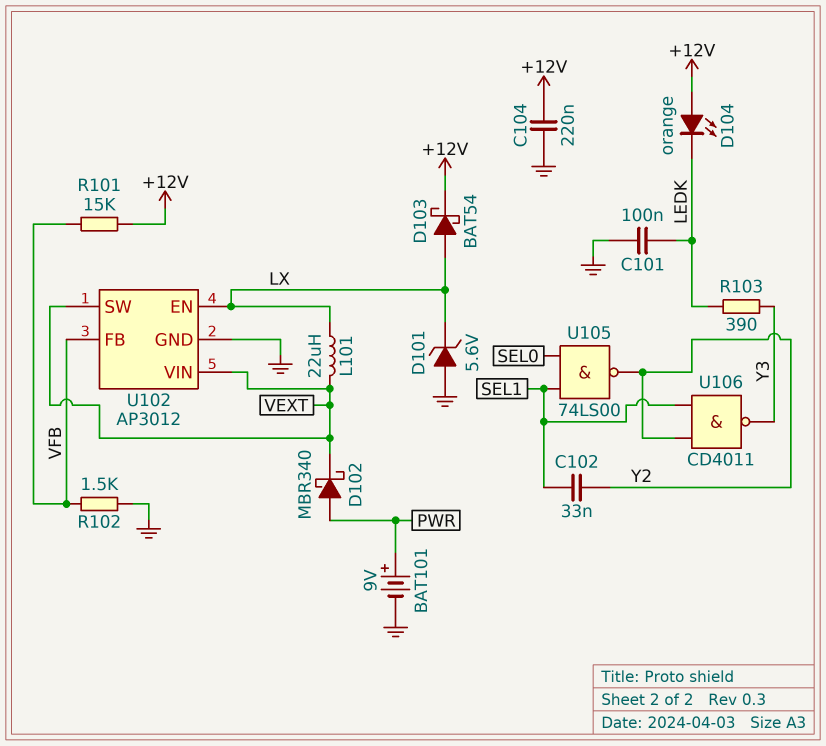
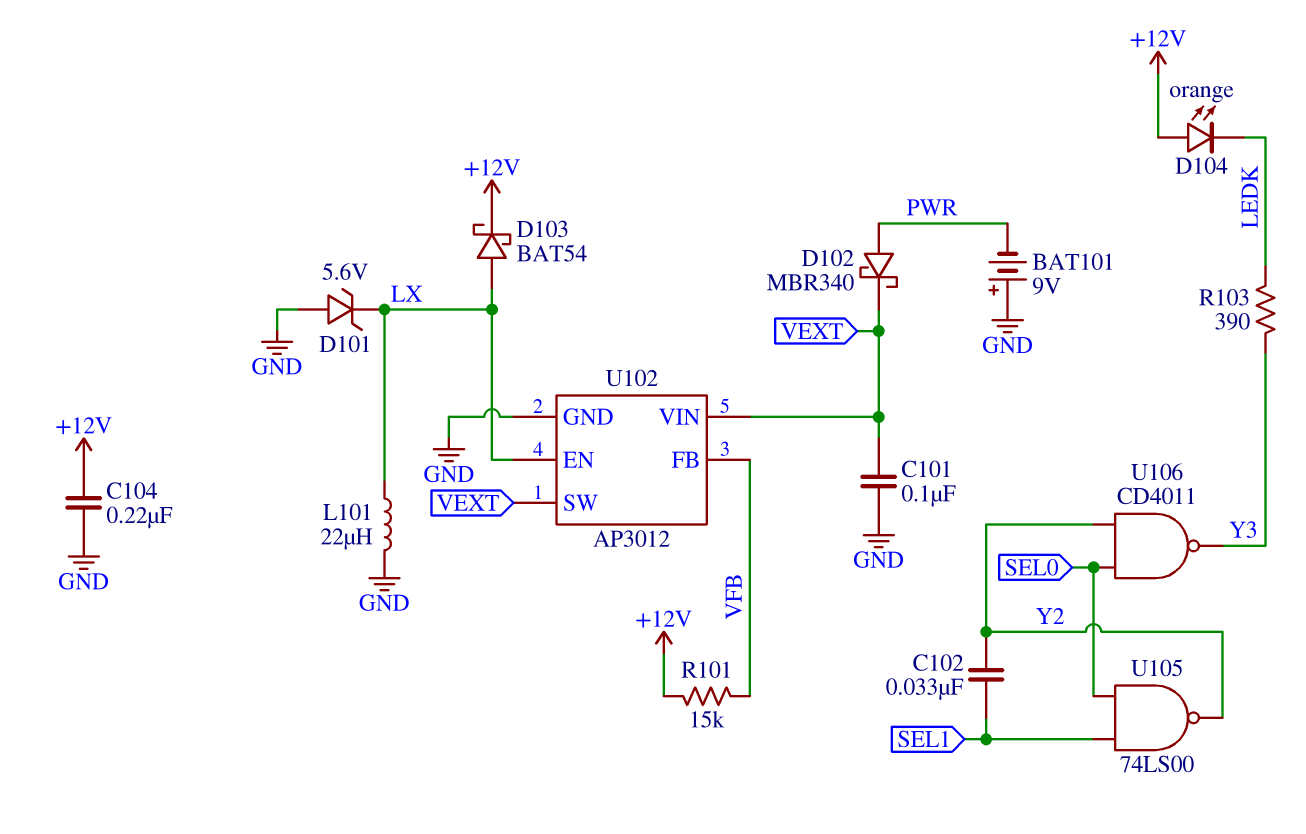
BAT101: 9V (plus PWR, minus GND) -> 9V (plus GND, minus PWR)
C101: 100nF (GND, LEDK) -> 100nF (GND, VEXT)
L101: 22uH (LX, VEXT) -> 22uH (GND, LX)
R102: 1.5k (GND, VFB) -> none
U106: NAND CD4011 (in SEL1, in Y2, out Y3) -> NAND CD4011 (in SEL0, in Y2, out Y3)

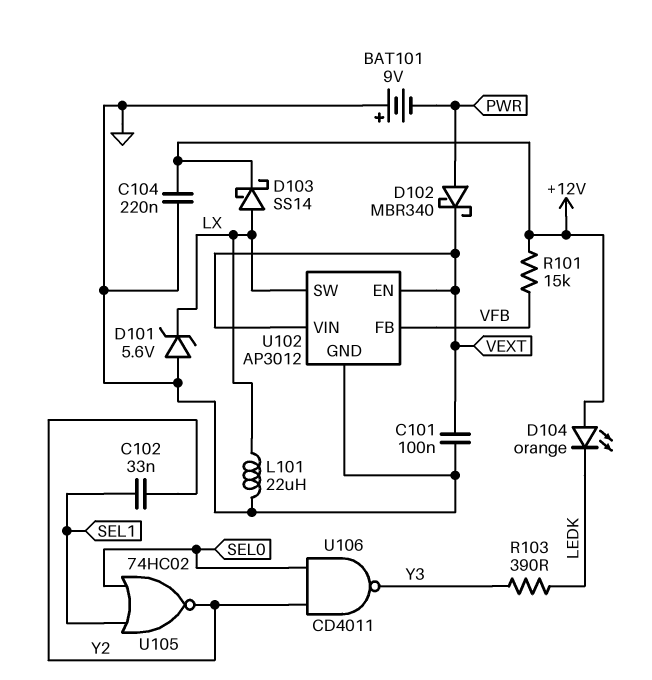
D103: schottky BAT54 (A LX, K +12V) -> schottky SS14 (A LX, K +12V)
U102 pin EN: LX -> VEXT
U102 pin SW: VEXT -> LX
U105: NAND 74LS00 (in SEL0, in SEL1, out Y2) -> NOR 74HC02 (in SEL0, in SEL1, out Y2)

